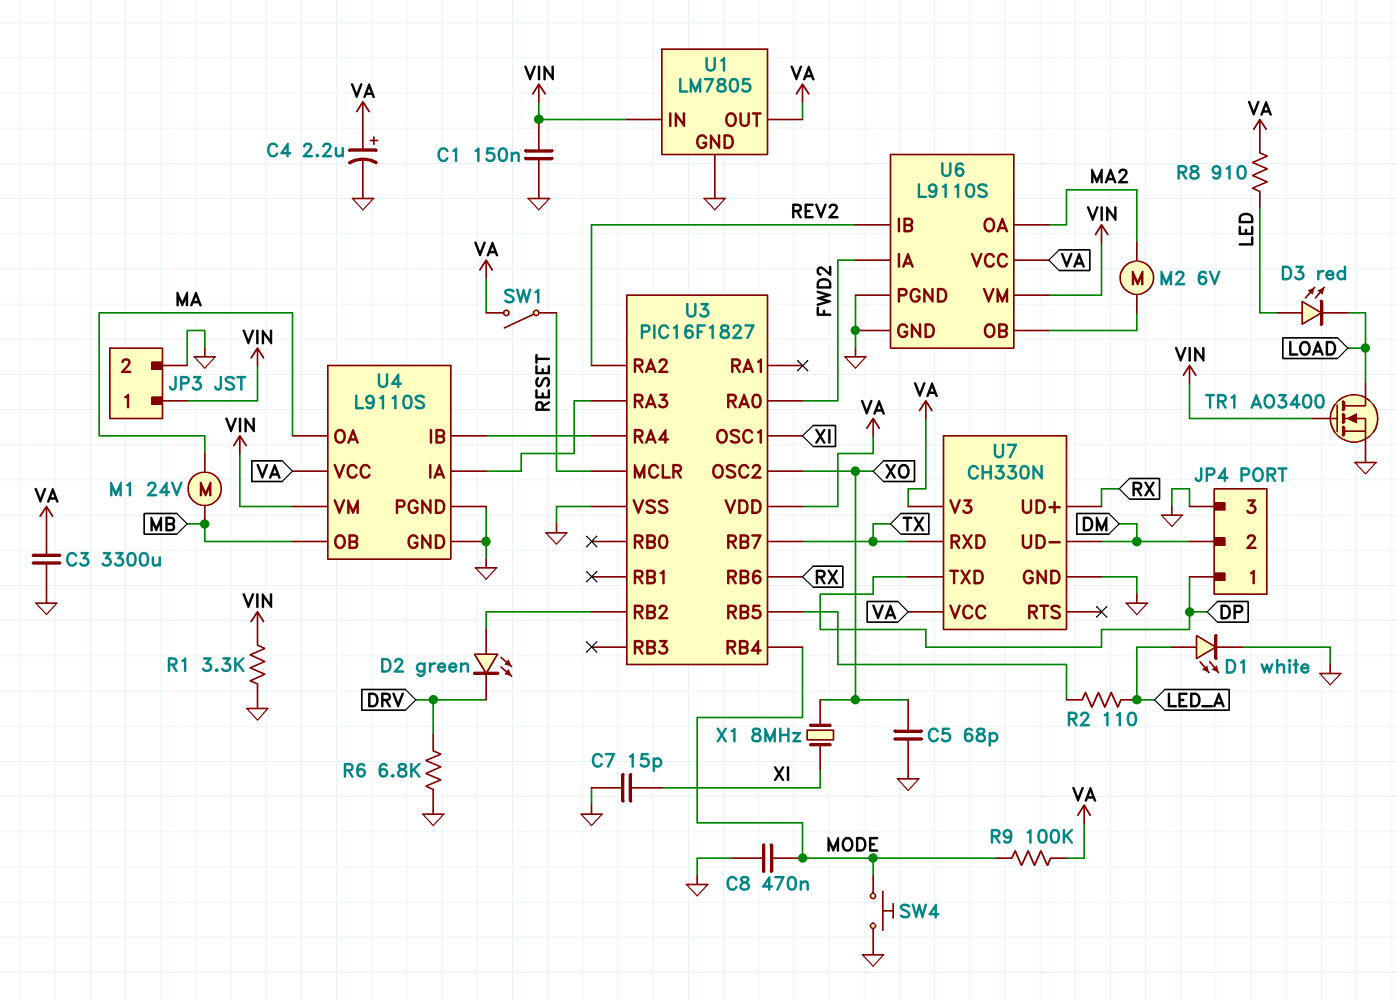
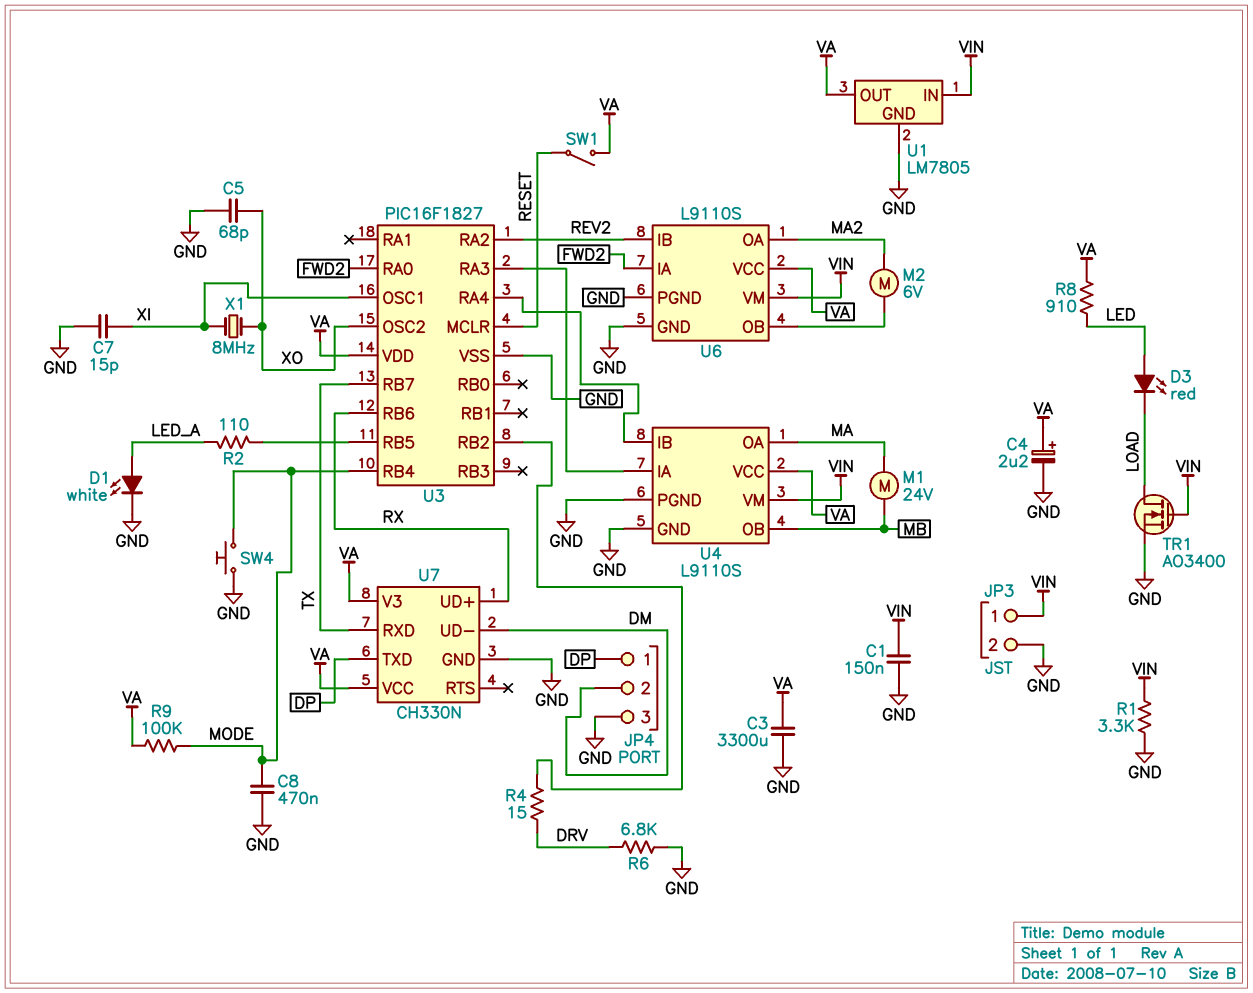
D2: LED green (A U3/RB2, K DRV) -> none
R4: none -> 15 (DRV, U3/RB2)

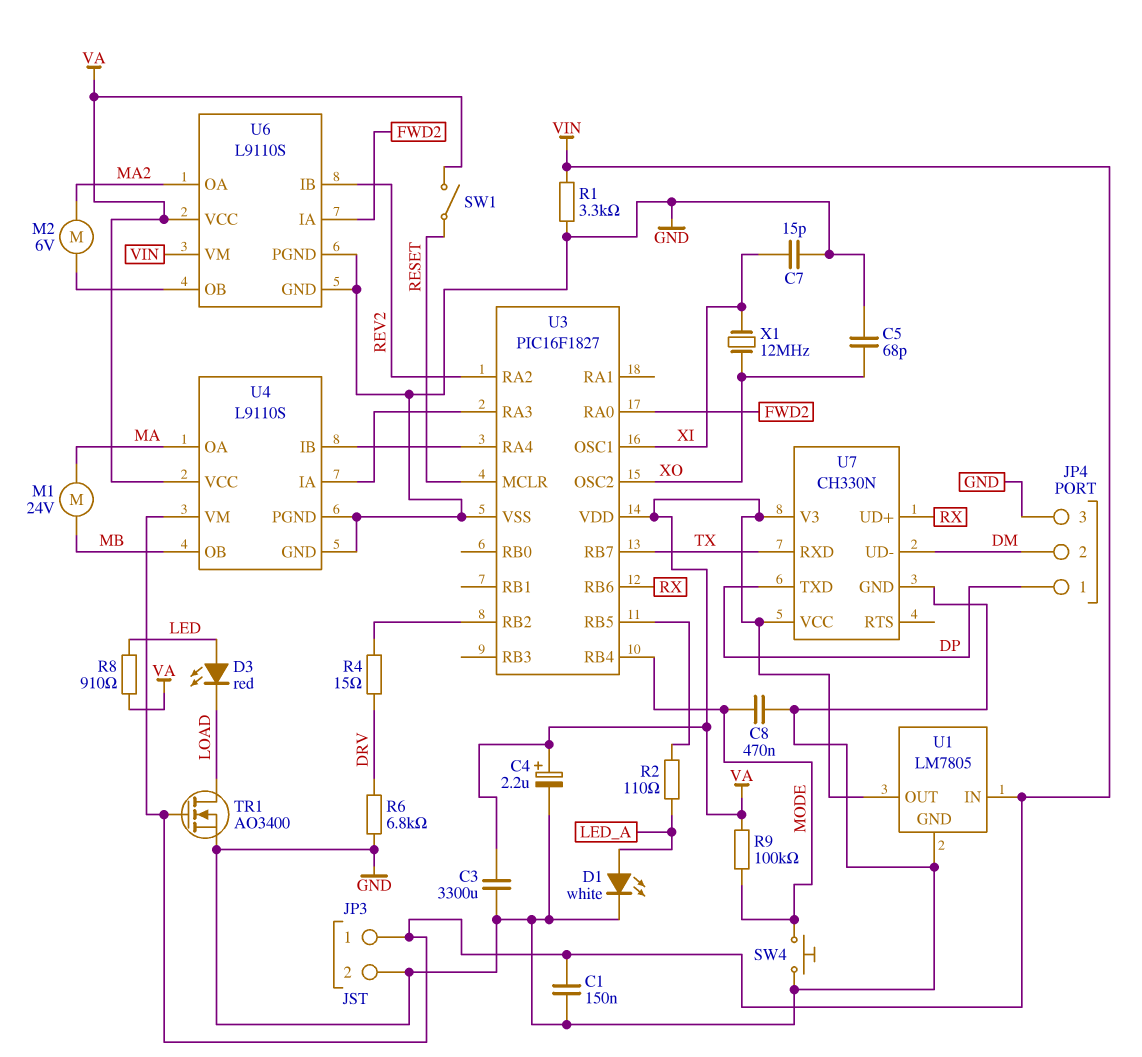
X1: 8MHz (XI, XO) -> 12MHz (XI, XO)

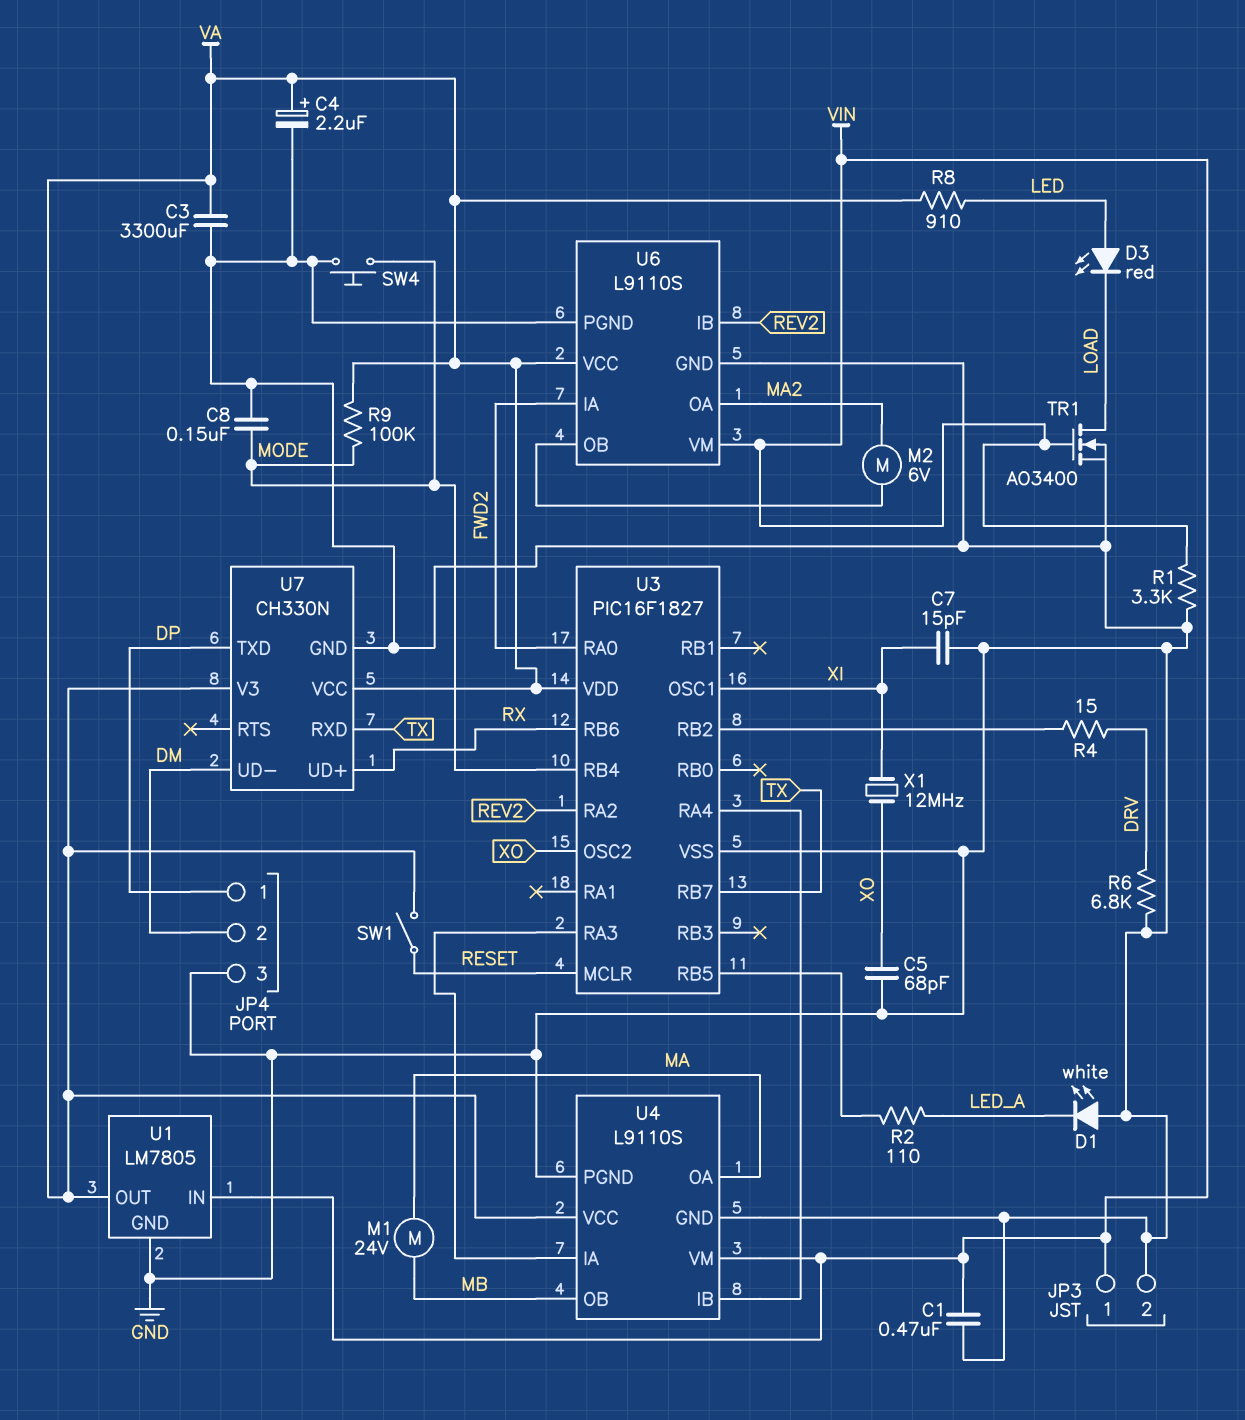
C1: 150nF (GND, VIN) -> 470nF (GND, VIN)
C8: 470nF (GND, MODE) -> 150nF (GND, MODE)
D1: LED white (A LED_A, K GND) -> LED white (A GND, K LED_A)

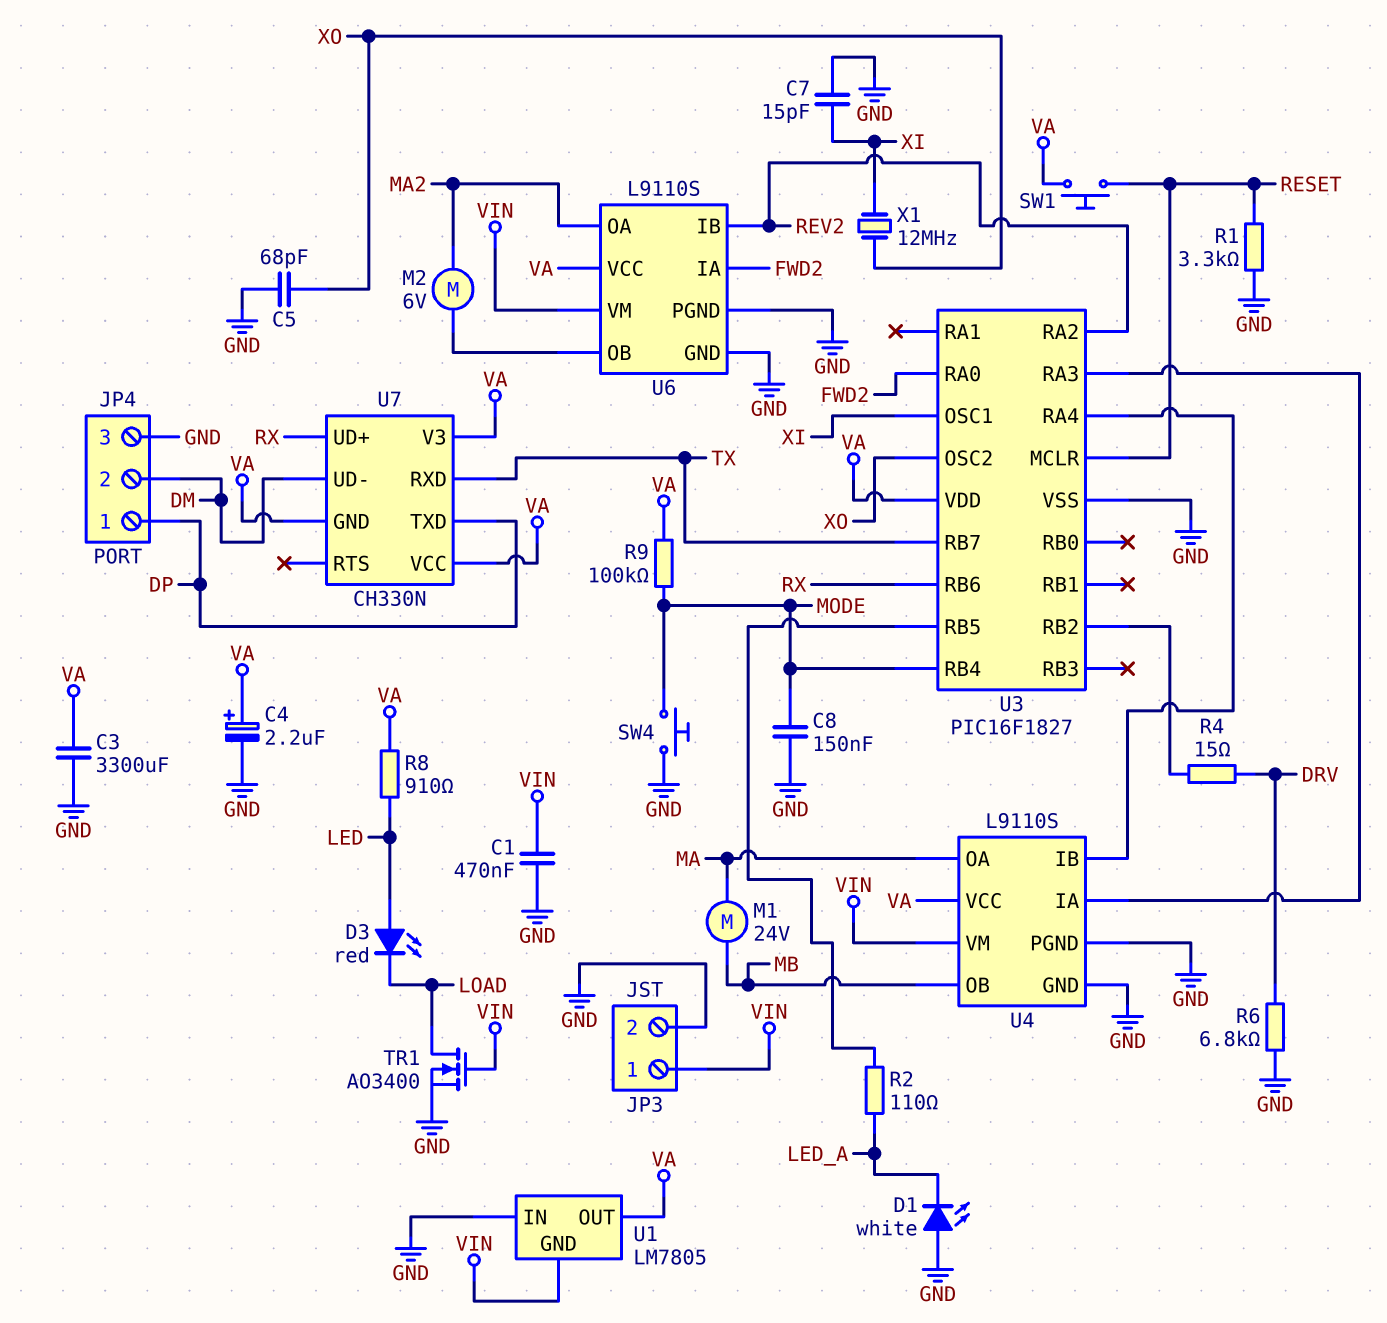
R1: 3.3k (GND, VIN) -> 3.3k (GND, RESET)
SW1: switch (RESET, VA) -> button (RESET, VA)
U1 pin GND: GND -> VIN
U1 pin IN: VIN -> GND
U7 pin GND: GND -> VA

